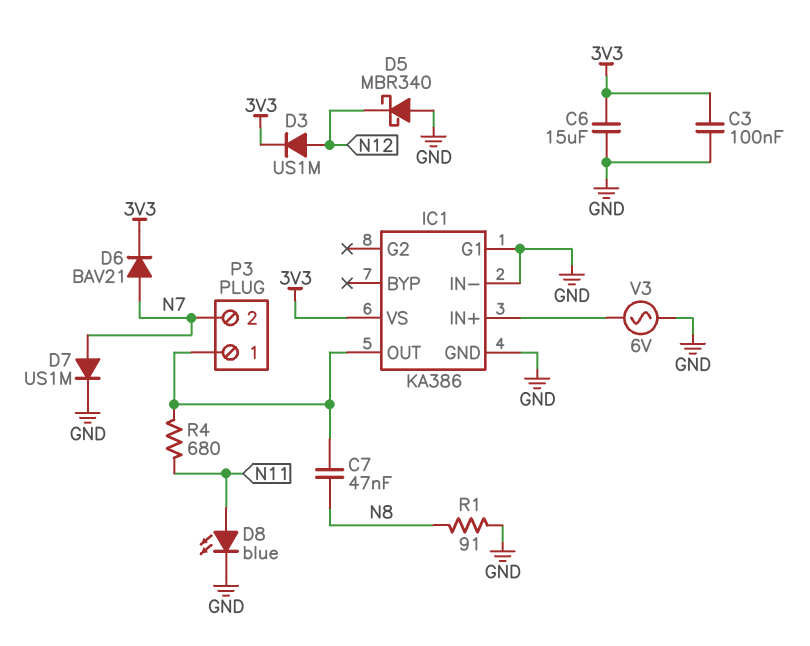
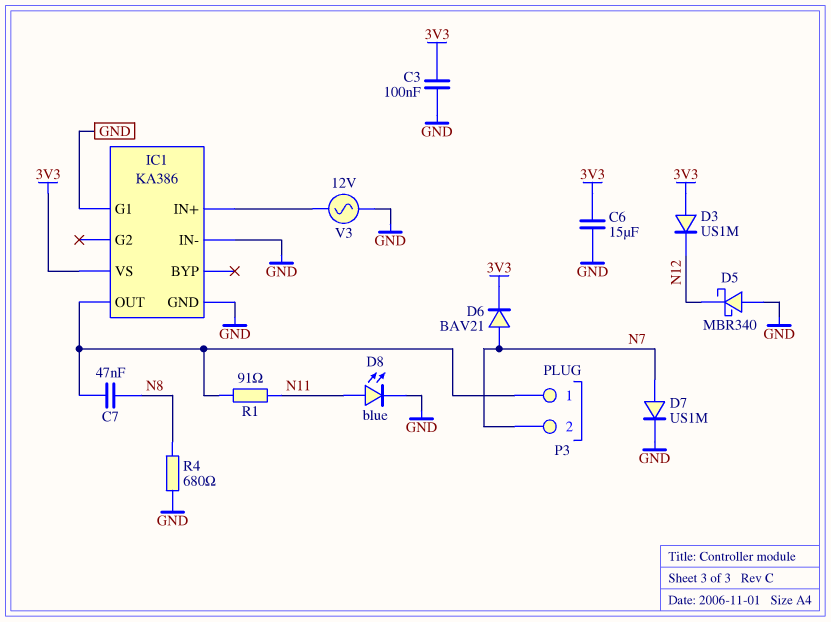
D3: diode US1M (A N12, K 3V3) -> diode US1M (A 3V3, K N12)
R1: 91 (GND, N8) -> 91 (IC1/OUT, N11)
R4: 680 (IC1/OUT, N11) -> 680 (GND, N8)
V3: AC 6V (GND, IC1/IN+) -> AC 12V (GND, IC1/IN+)

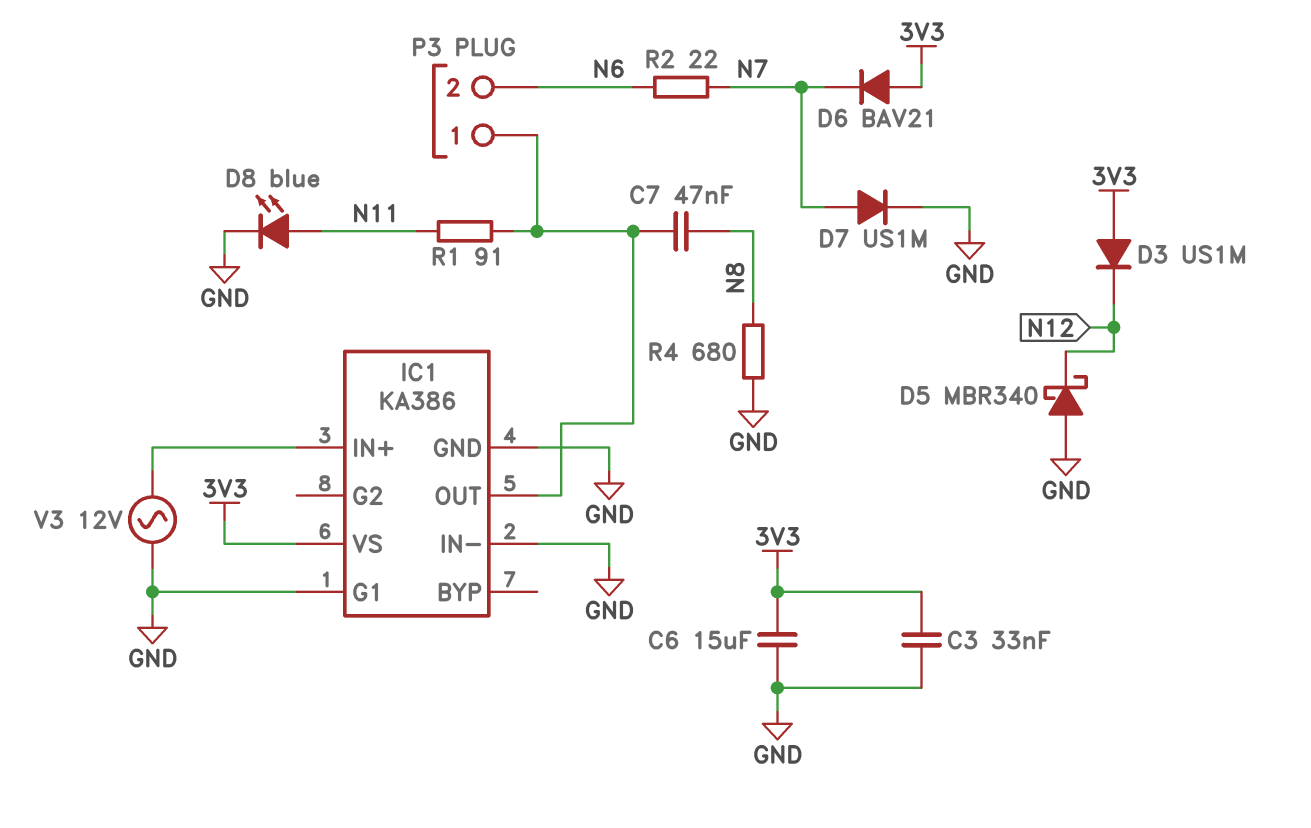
C3: 100nF (3V3, GND) -> 33nF (3V3, GND)
D6: diode BAV21 (A N7, K 3V3) -> diode BAV21 (A 3V3, K N7)
P3 pin 2: N7 -> N6
R2: none -> 22 (N6, N7)

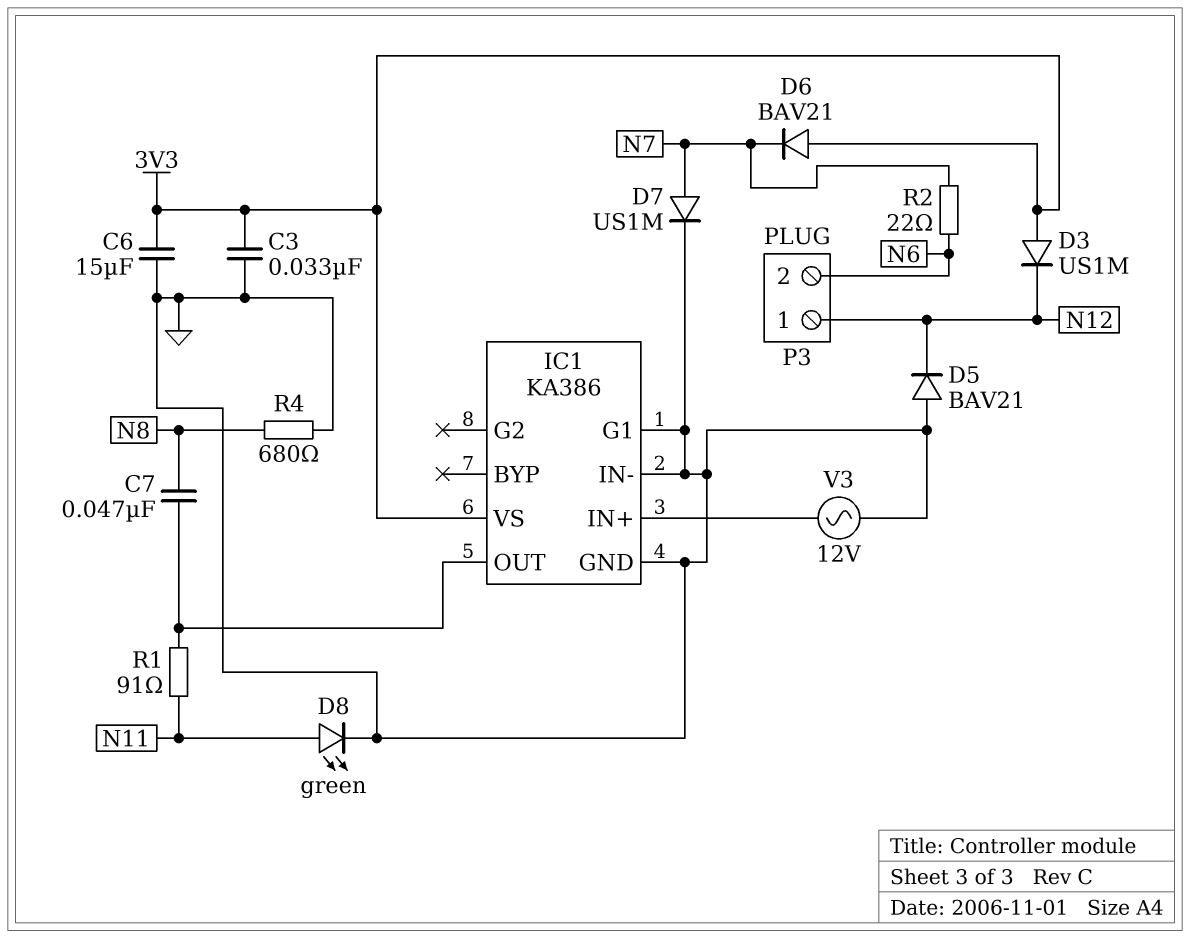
D5: schottky MBR340 (A GND, K N12) -> diode BAV21 (A GND, K N12)
D8: LED blue (A N11, K GND) -> LED green (A N11, K GND)
P3 pin 1: IC1/OUT -> N12

